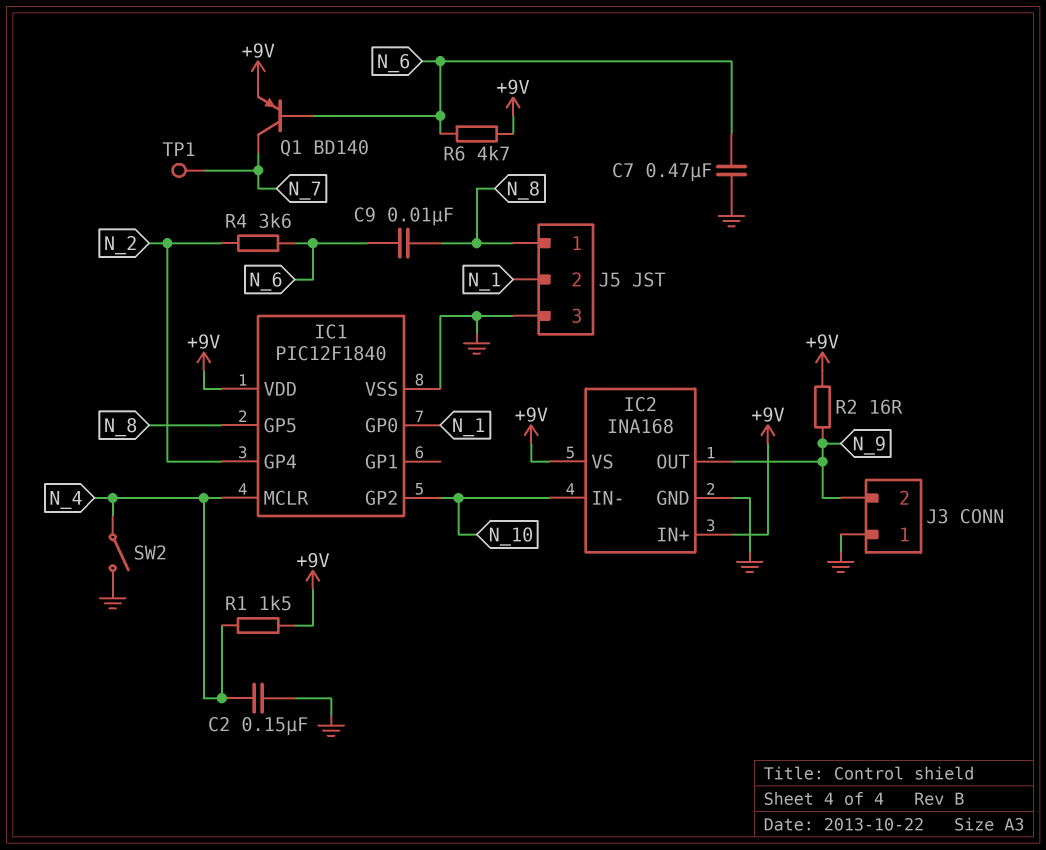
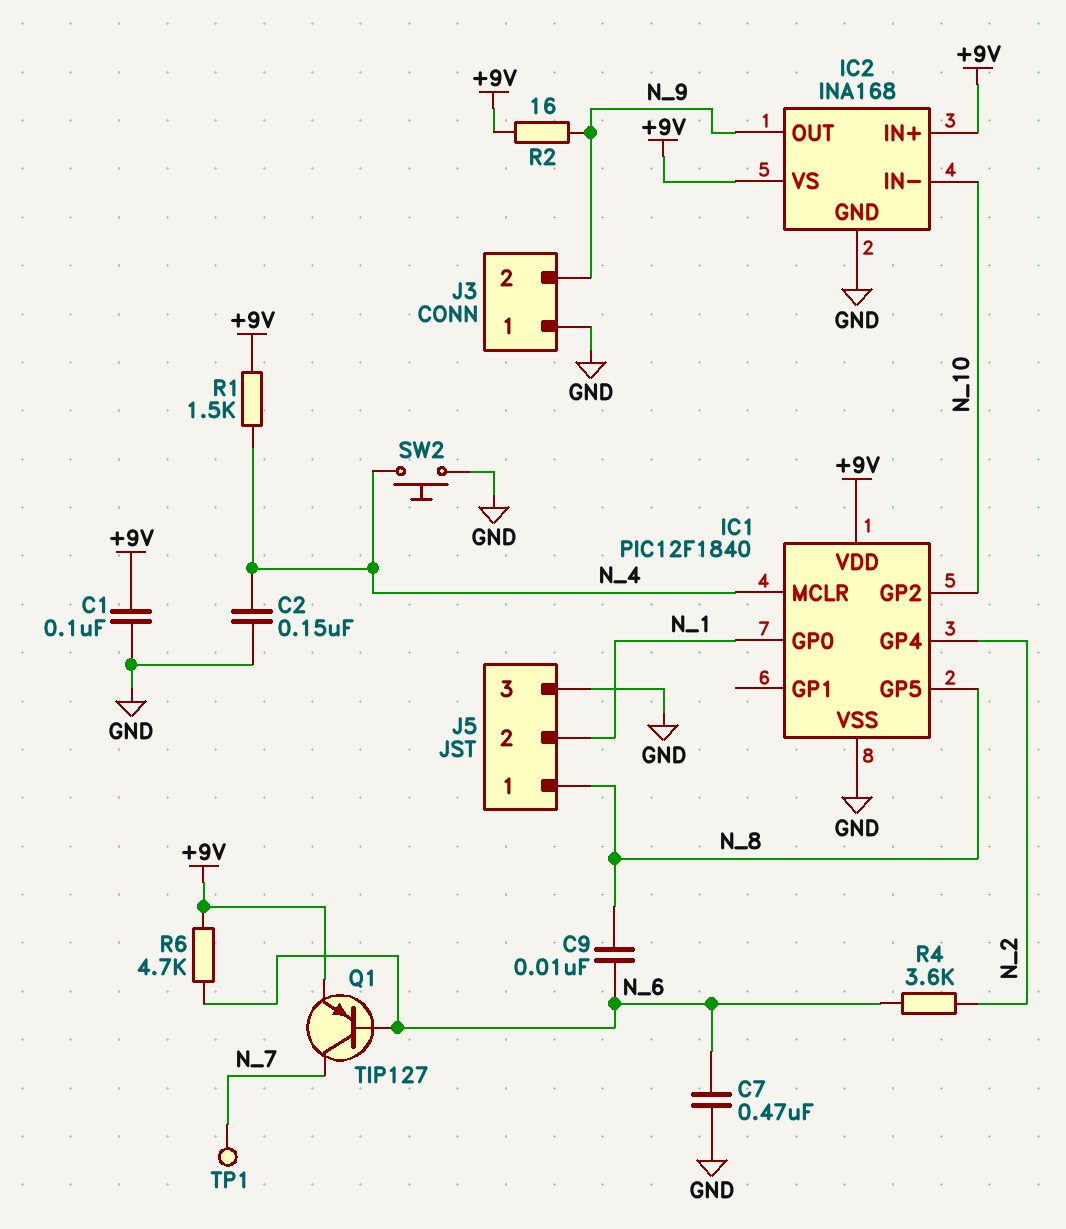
C1: none -> 100nF (+9V, GND)
Q1: PNP BD140 (B N_6, C N_7, E +9V) -> PNP TIP127 (B N_6, C N_7, E +9V)
SW2: switch (GND, N_4) -> button (GND, N_4)

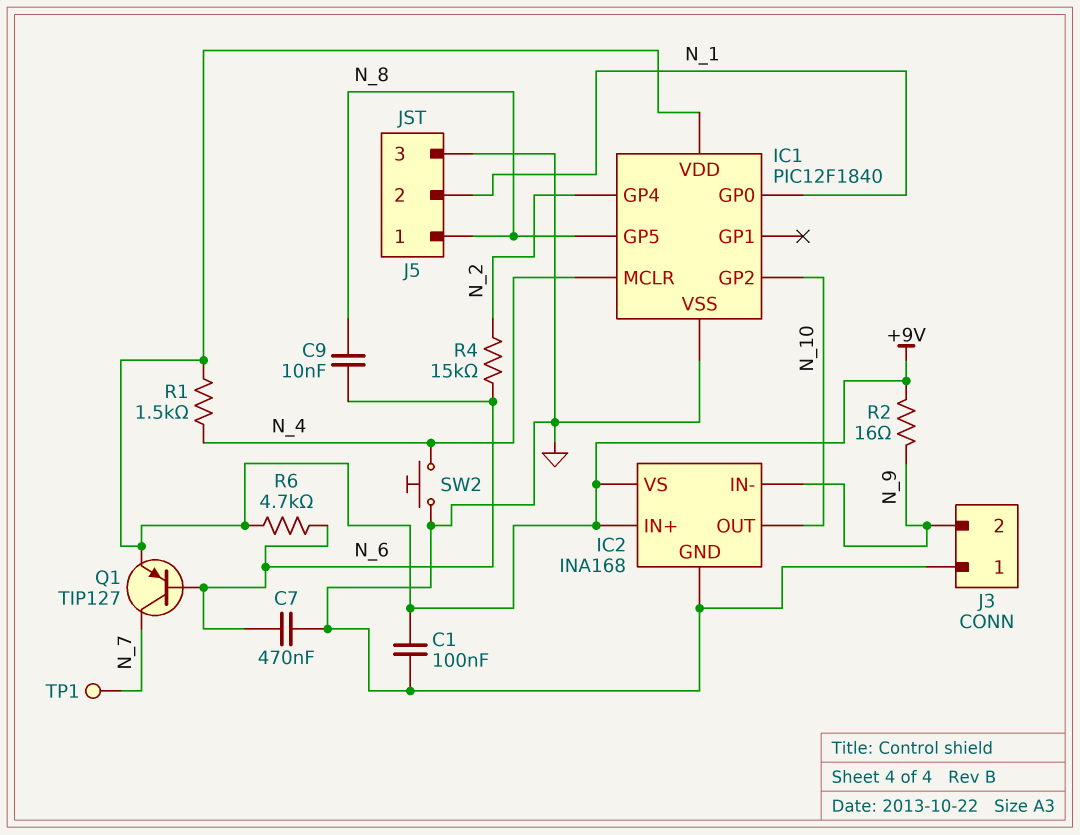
C2: 150nF (GND, N_4) -> none
IC2 pin IN-: N_10 -> N_9
IC2 pin OUT: N_9 -> N_10
R4: 3.6k (N_2, N_6) -> 15k (N_2, N_6)

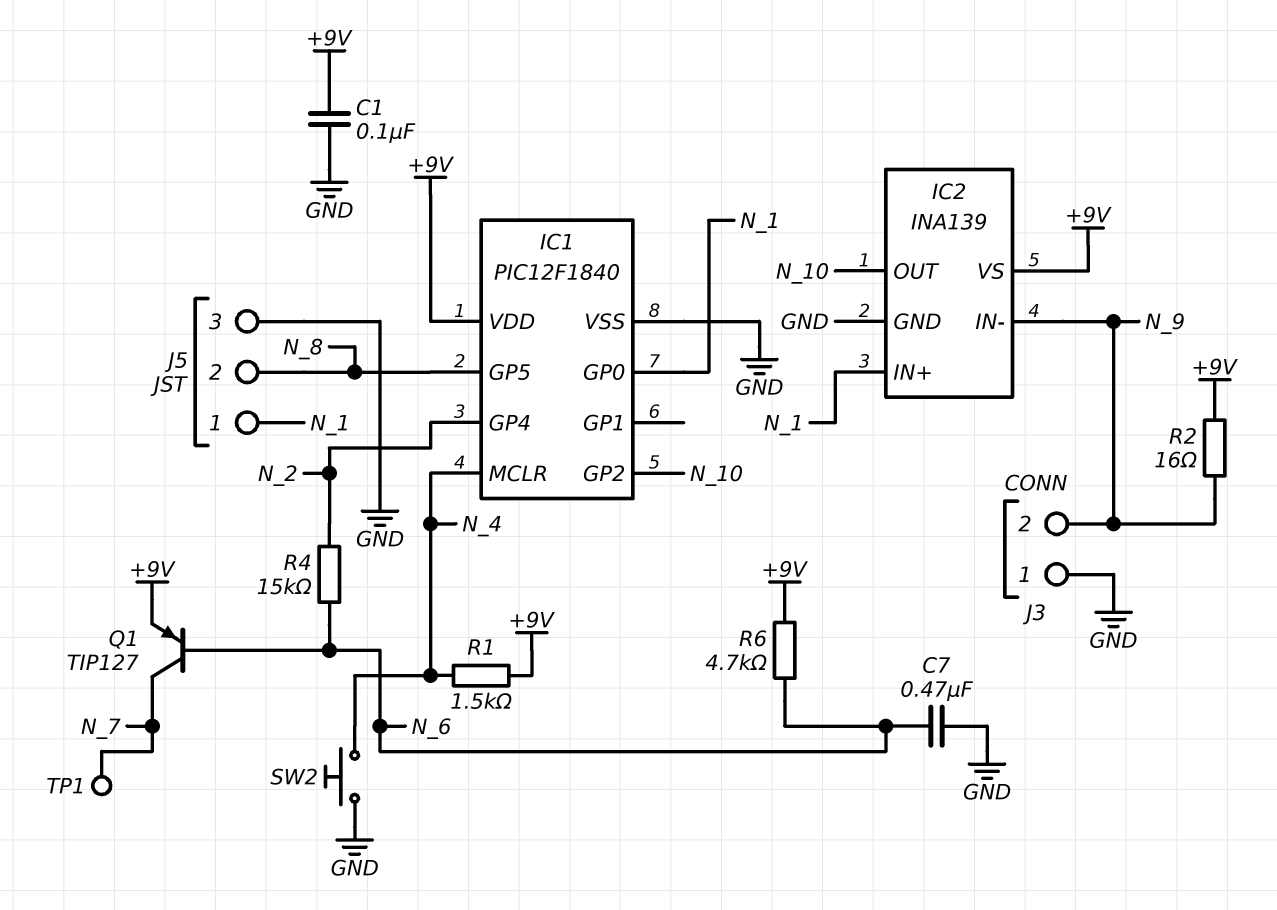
C9: 10nF (N_6, N_8) -> none
IC2: INA168 -> INA139
IC2 pin IN+: +9V -> N_1
J5 pin 1: N_8 -> N_1
J5 pin 2: N_1 -> N_8

